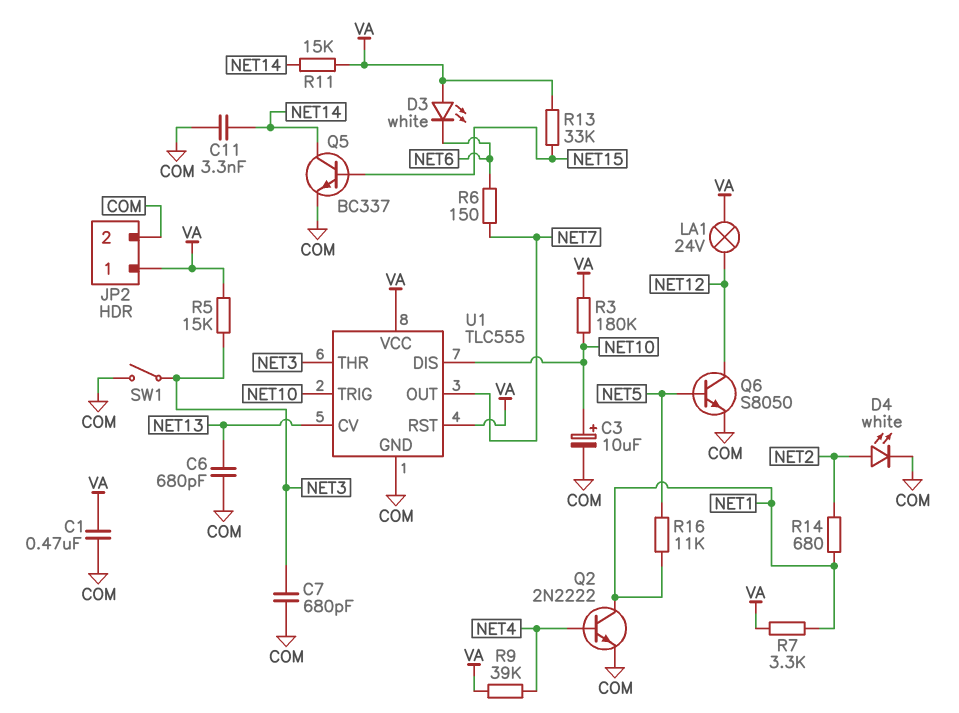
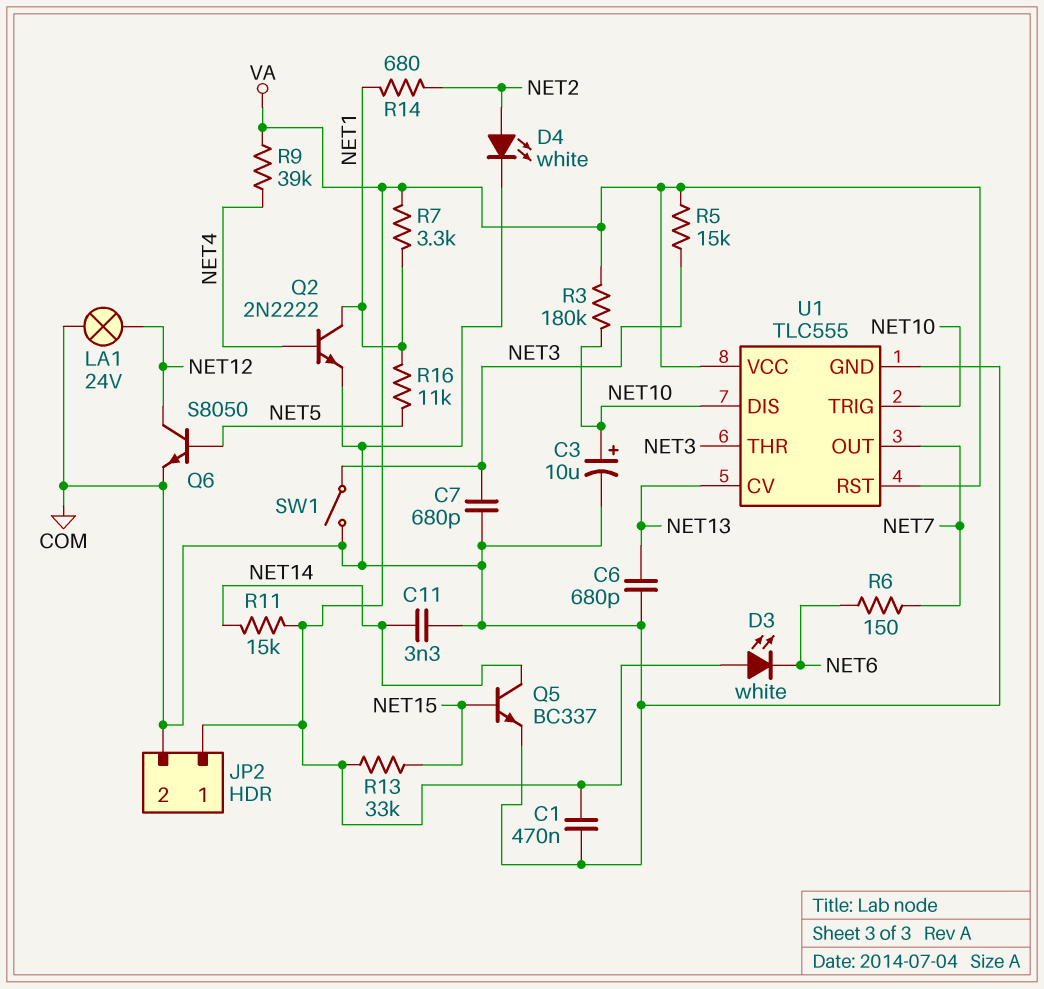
LA1: lamp 24V (NET12, VA) -> lamp 24V (COM, NET12)

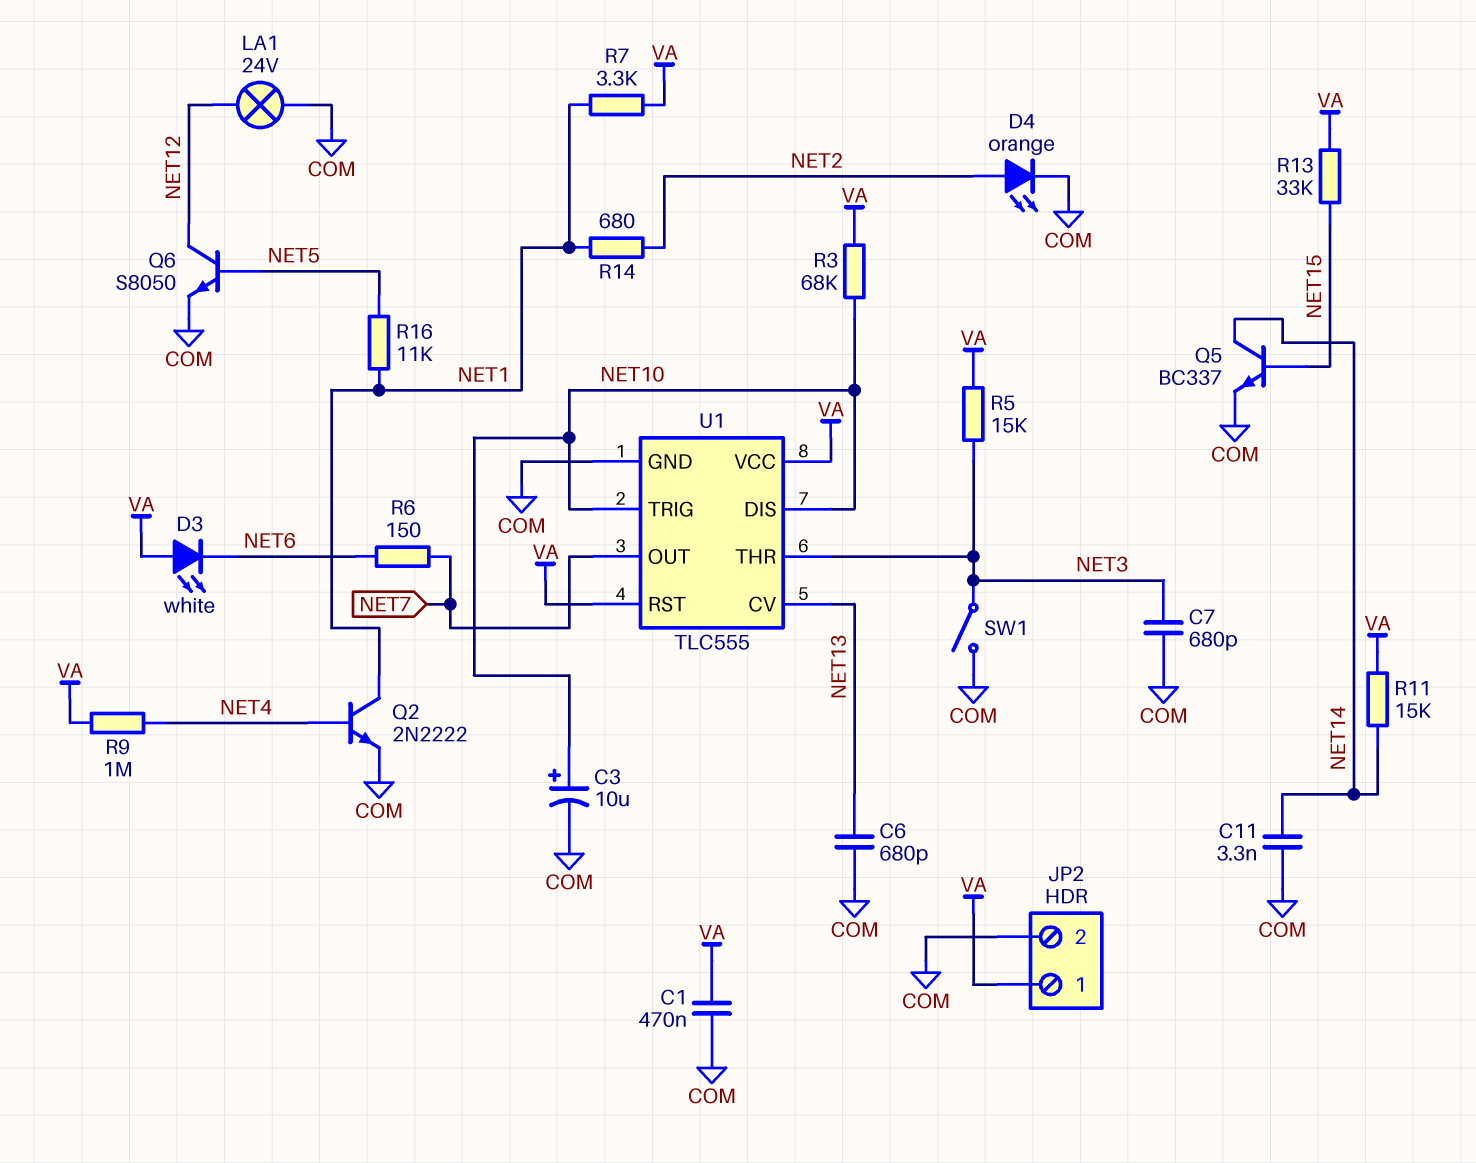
D4: LED white (A NET2, K COM) -> LED orange (A NET2, K COM)
R3: 180k (NET10, VA) -> 68k (NET10, VA)
R9: 39k (NET4, VA) -> 1M (NET4, VA)

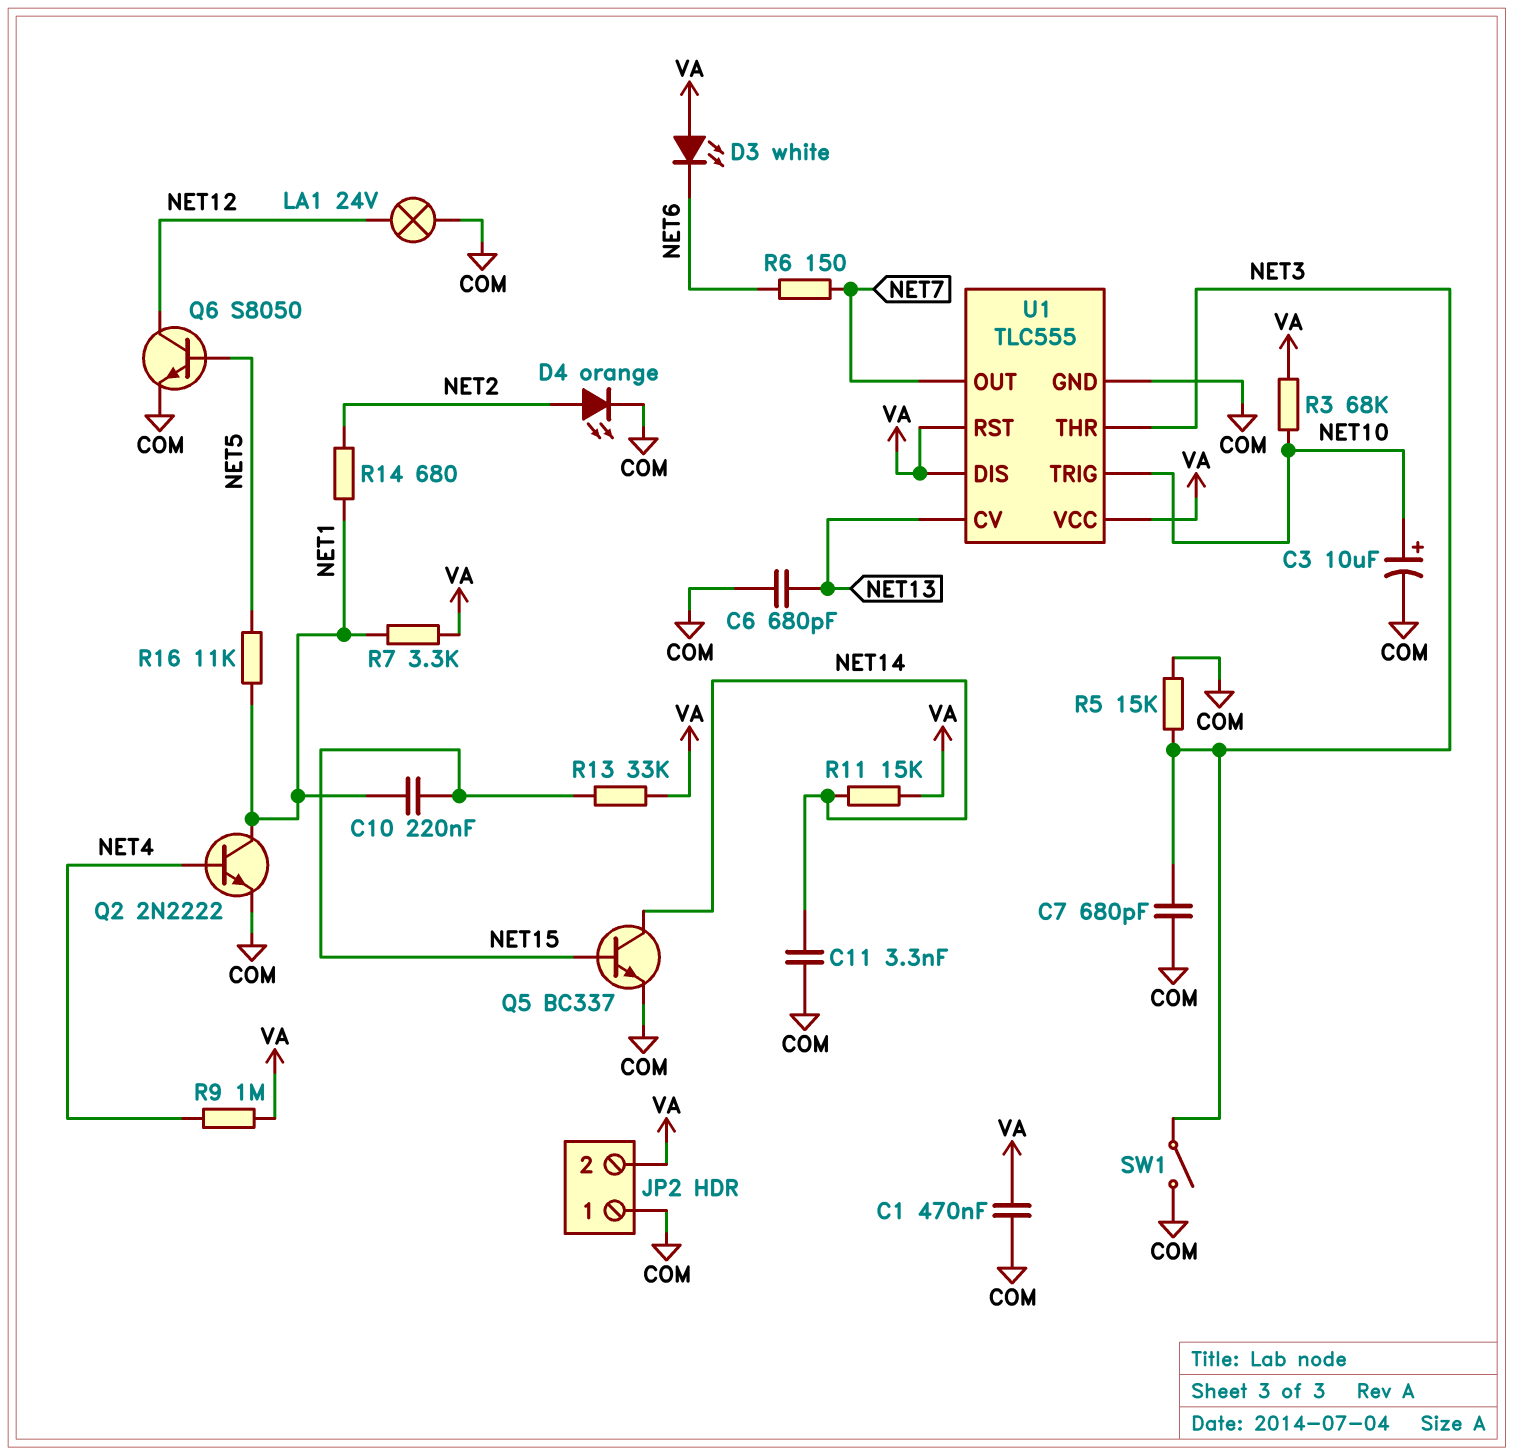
C10: none -> 220nF (NET1, NET15)
JP2 pin 1: VA -> COM
JP2 pin 2: COM -> VA
R5: 15k (NET3, VA) -> 15k (COM, NET3)
U1 pin DIS: NET10 -> VA

